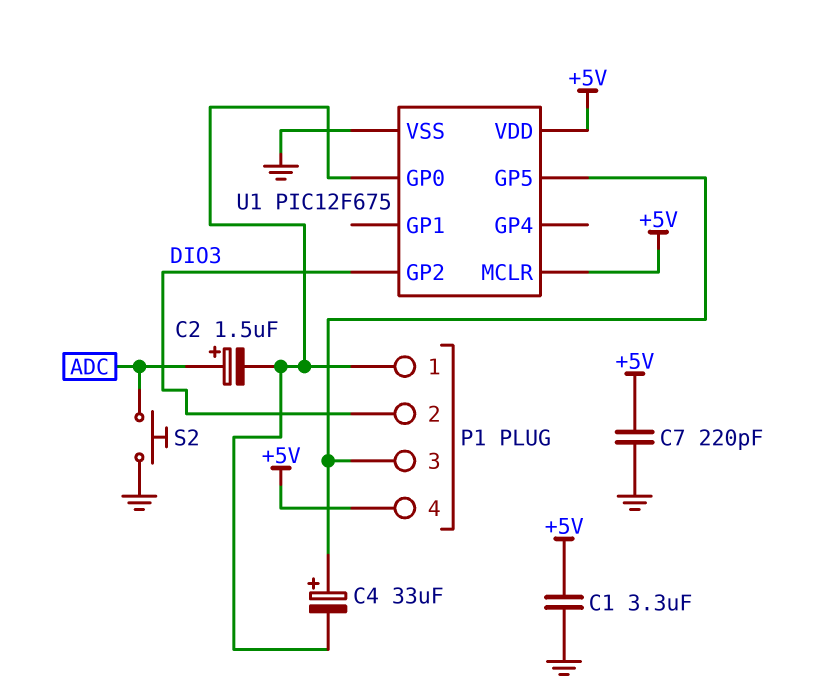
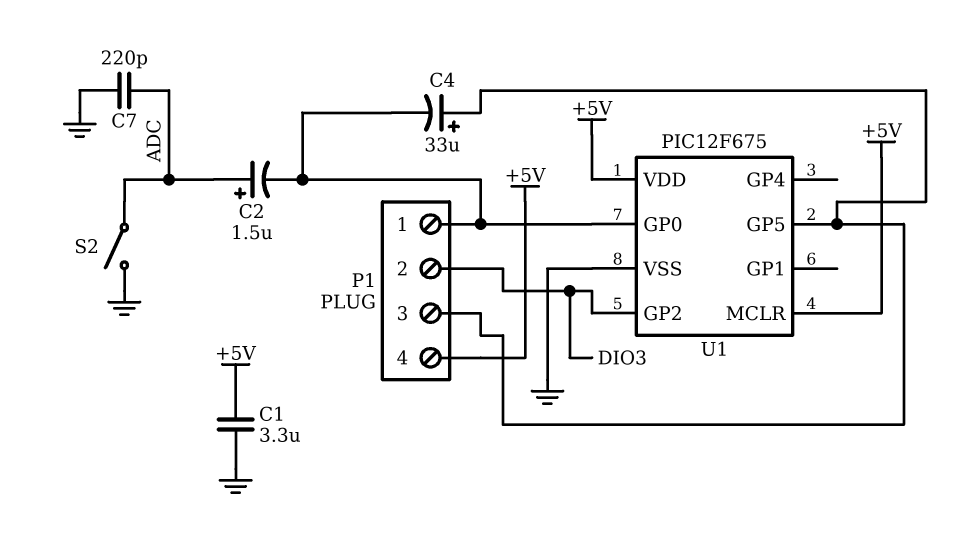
C7: 220pF (+5V, GND) -> 220pF (ADC, GND)
S2: button (ADC, GND) -> switch (ADC, GND)

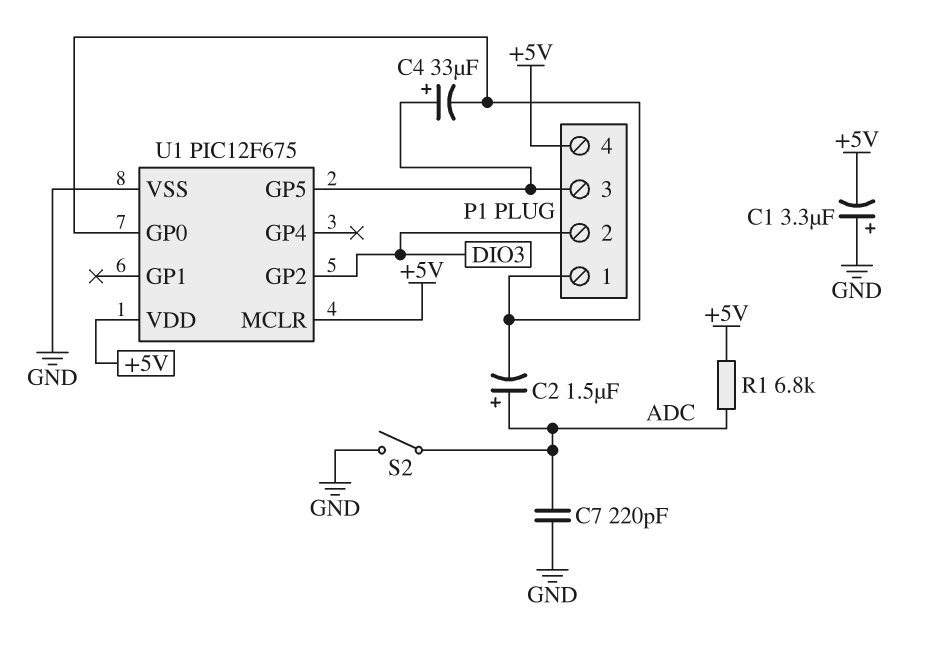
C1: 3.3uF (+5V, GND) -> 3.3uF (plus GND, minus +5V)
R1: none -> 6.8k (+5V, ADC)

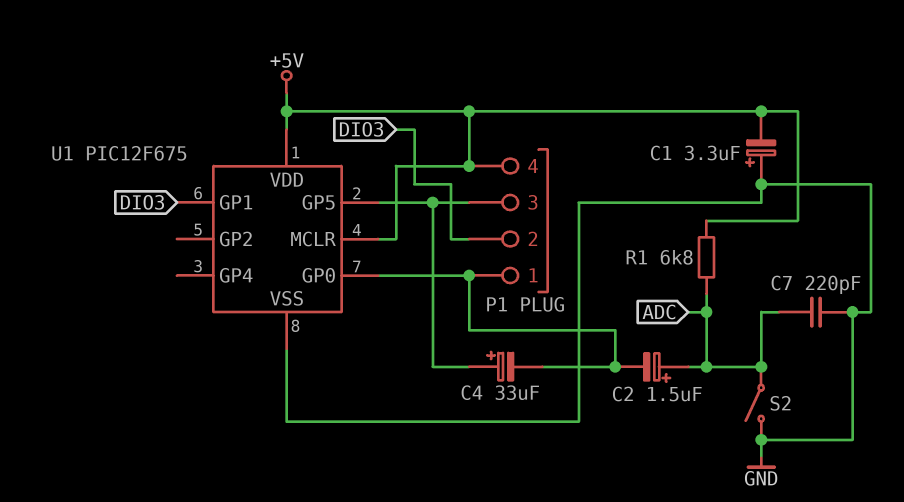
U1 pin GP1: none -> DIO3
U1 pin GP2: DIO3 -> none

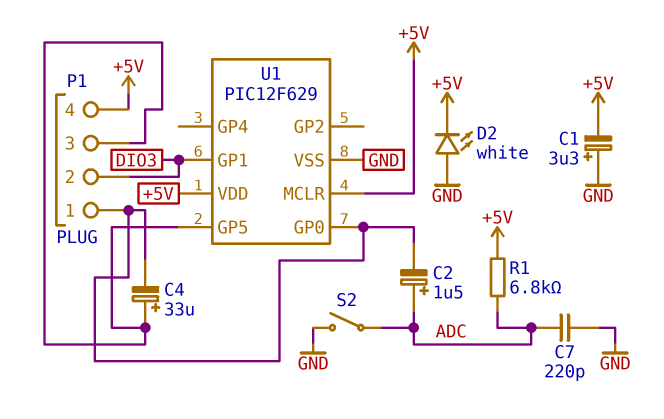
D2: none -> LED white (A GND, K +5V)
U1: PIC12F675 -> PIC12F629

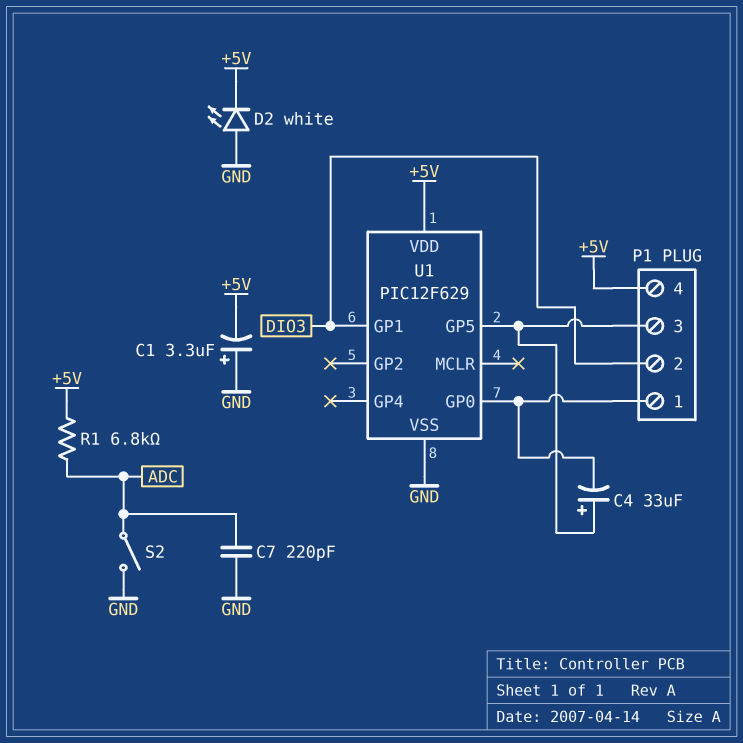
C2: 1.5uF (plus ADC, minus P1/1) -> none
U1 pin MCLR: +5V -> none

